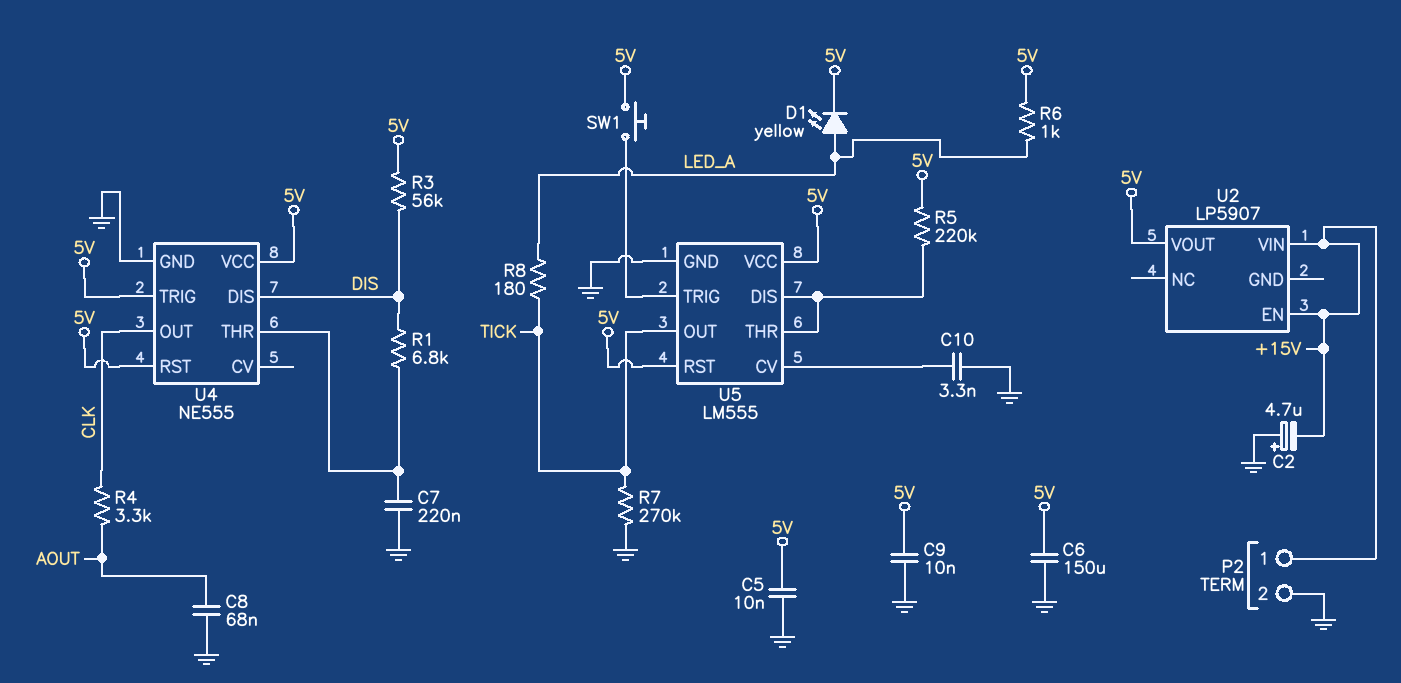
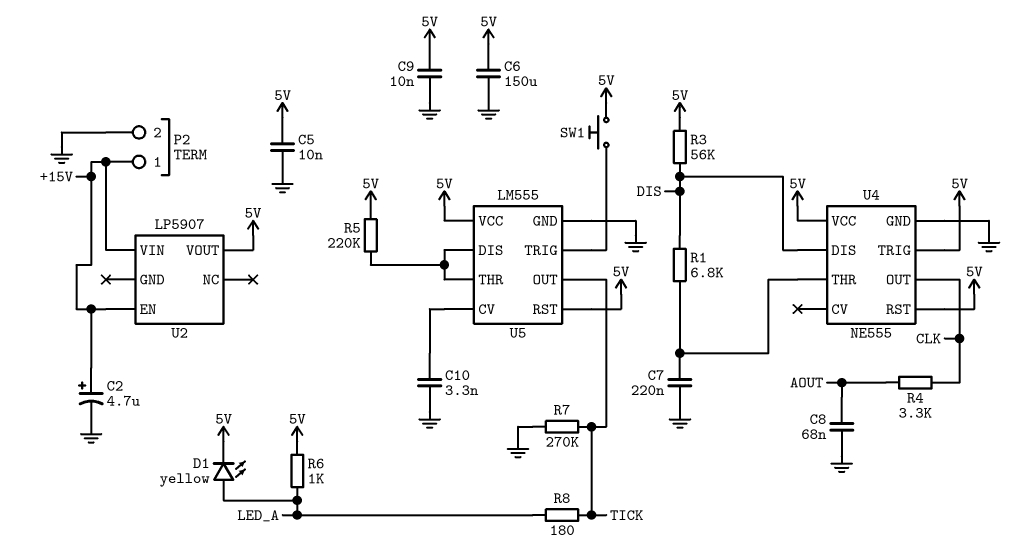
C2: 4.7uF (plus GND, minus +15V) -> 4.7uF (plus +15V, minus GND)

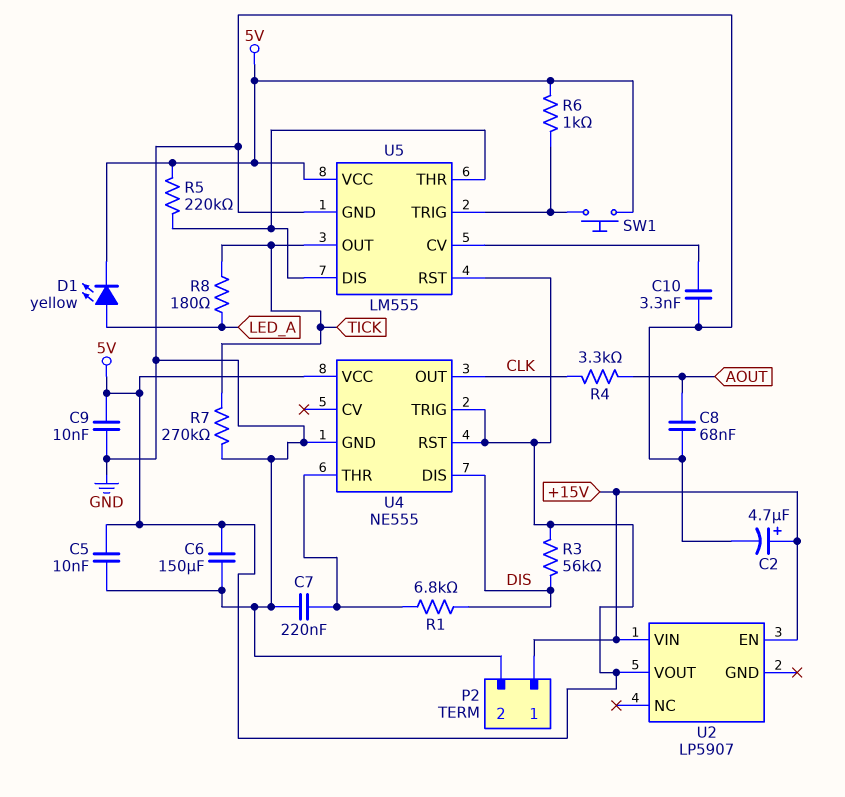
R6: 1k (5V, LED_A) -> 1k (5V, U5/TRIG)

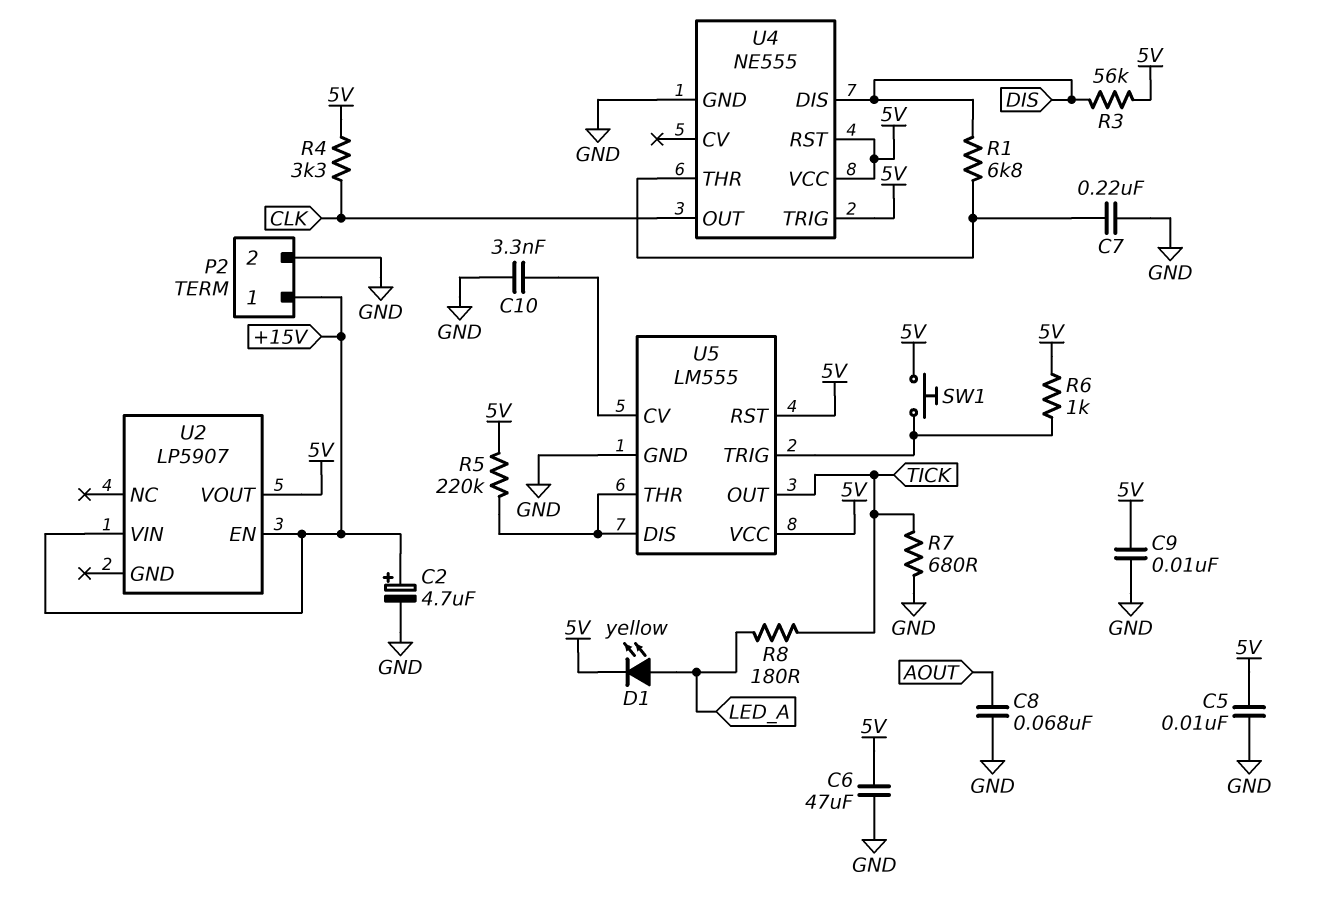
C6: 150uF (5V, GND) -> 47uF (5V, GND)
R4: 3.3k (AOUT, CLK) -> 3.3k (5V, CLK)
R7: 270k (GND, TICK) -> 680 (GND, TICK)

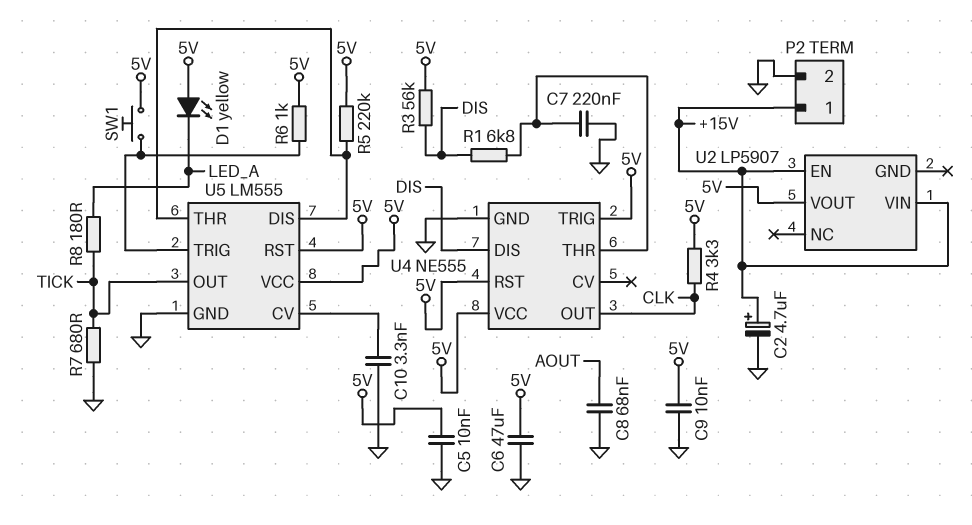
D1: LED yellow (A LED_A, K 5V) -> LED yellow (A 5V, K LED_A)

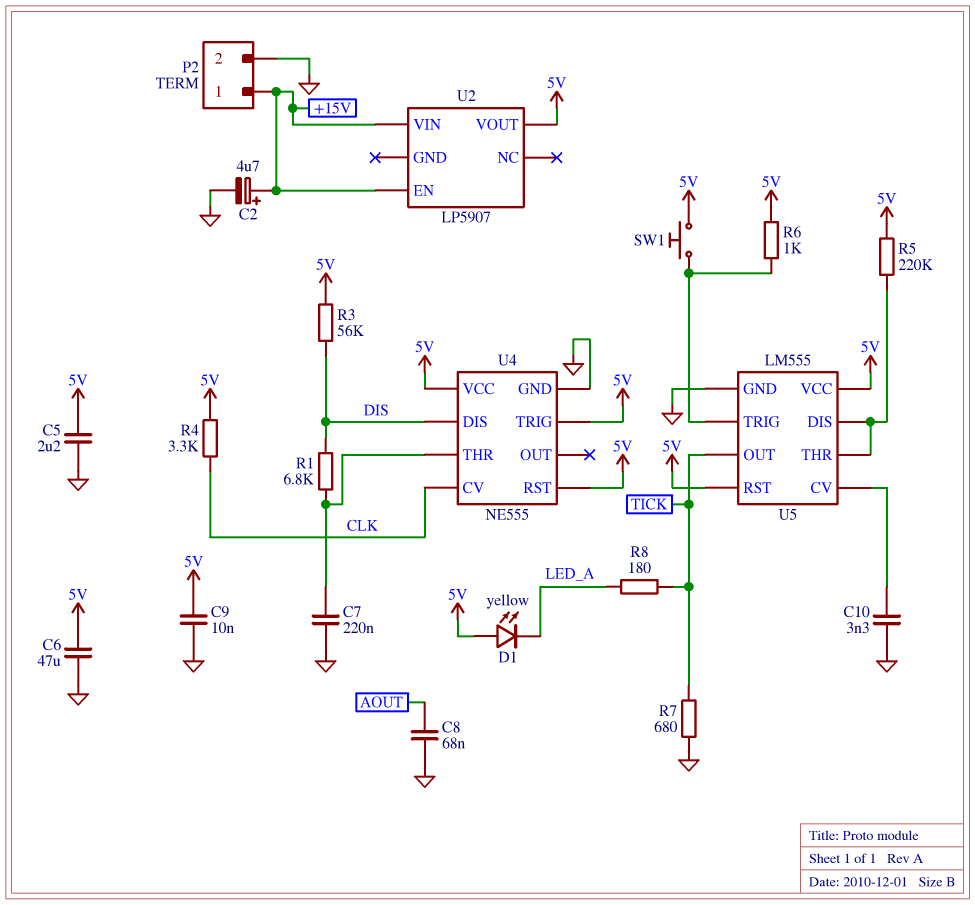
C5: 10nF (5V, GND) -> 2.2uF (5V, GND)
U4 pin CV: none -> CLK
U4 pin OUT: CLK -> none

